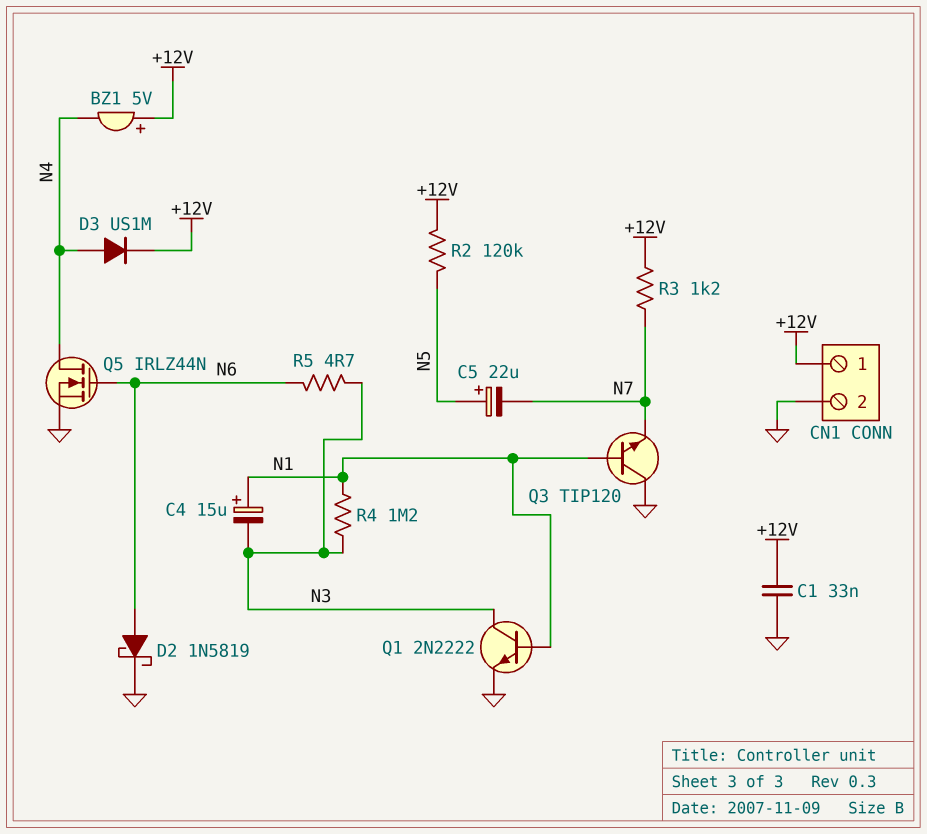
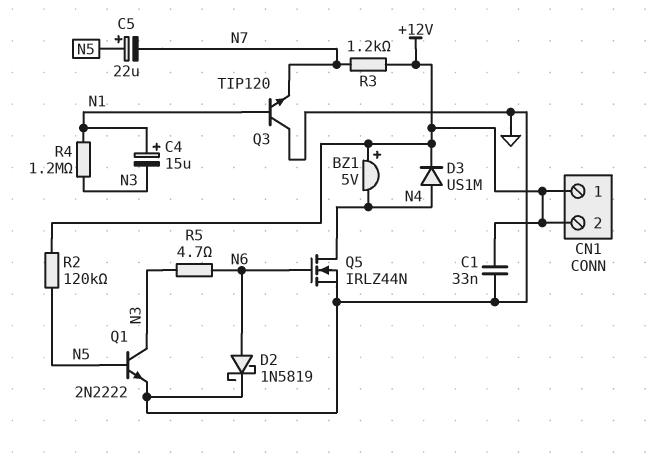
CN1 pin 2: GND -> +12V
Q1: NPN 2N2222 (B N1, C N3, E GND) -> NPN 2N2222 (B N5, C N3, E GND)

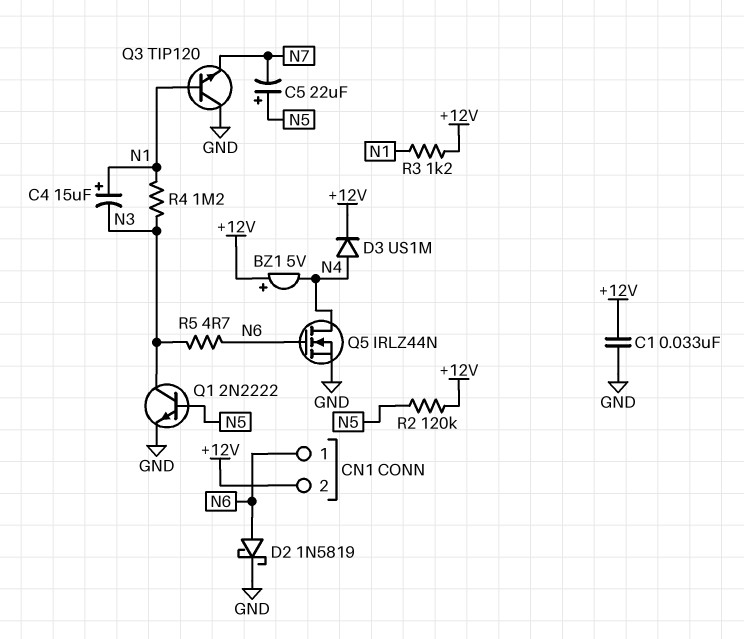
CN1 pin 1: +12V -> N6
R3: 1.2k (+12V, N7) -> 1.2k (+12V, N1)

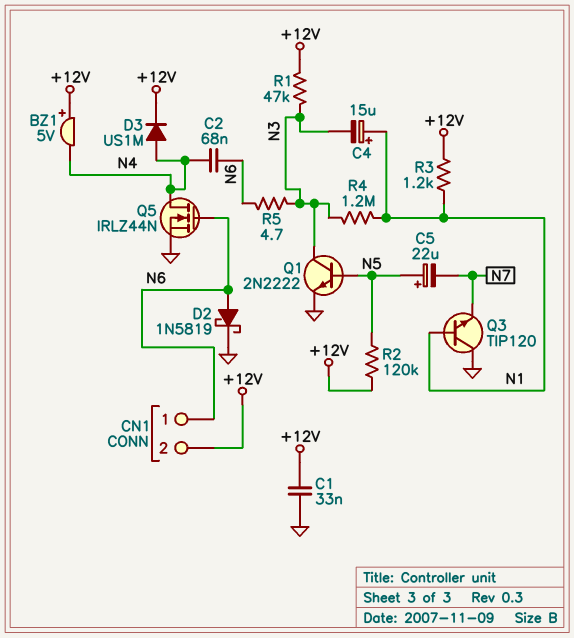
C2: none -> 68nF (N4, N6)
R1: none -> 47k (+12V, N3)

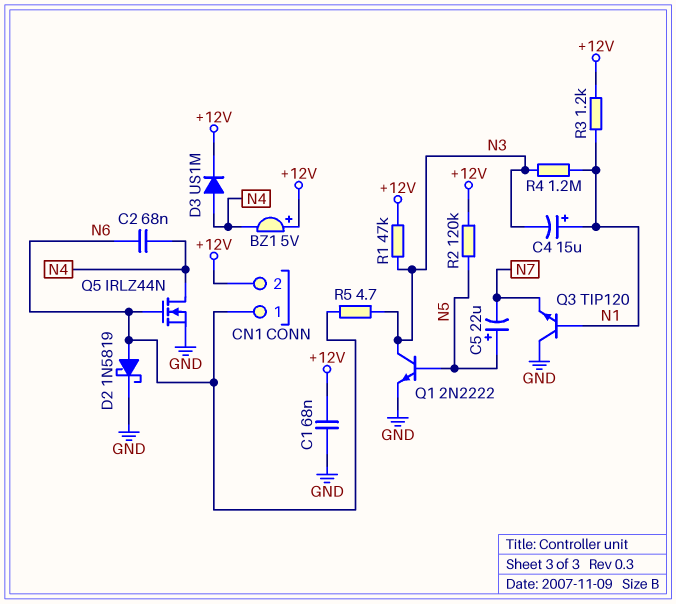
C1: 33nF (+12V, GND) -> 68nF (+12V, GND)

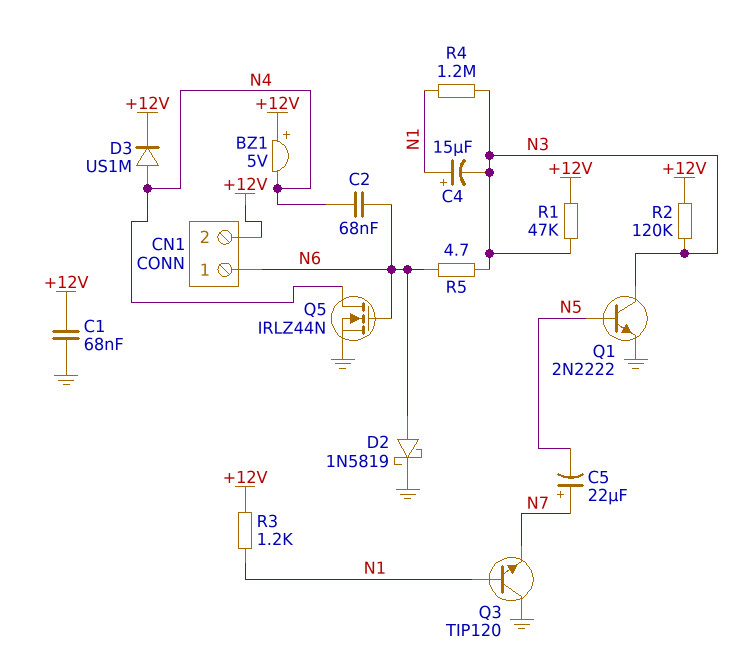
C5: 22uF (plus N5, minus N7) -> 22uF (plus N7, minus N5)
R2: 120k (+12V, N5) -> 120k (+12V, N3)

